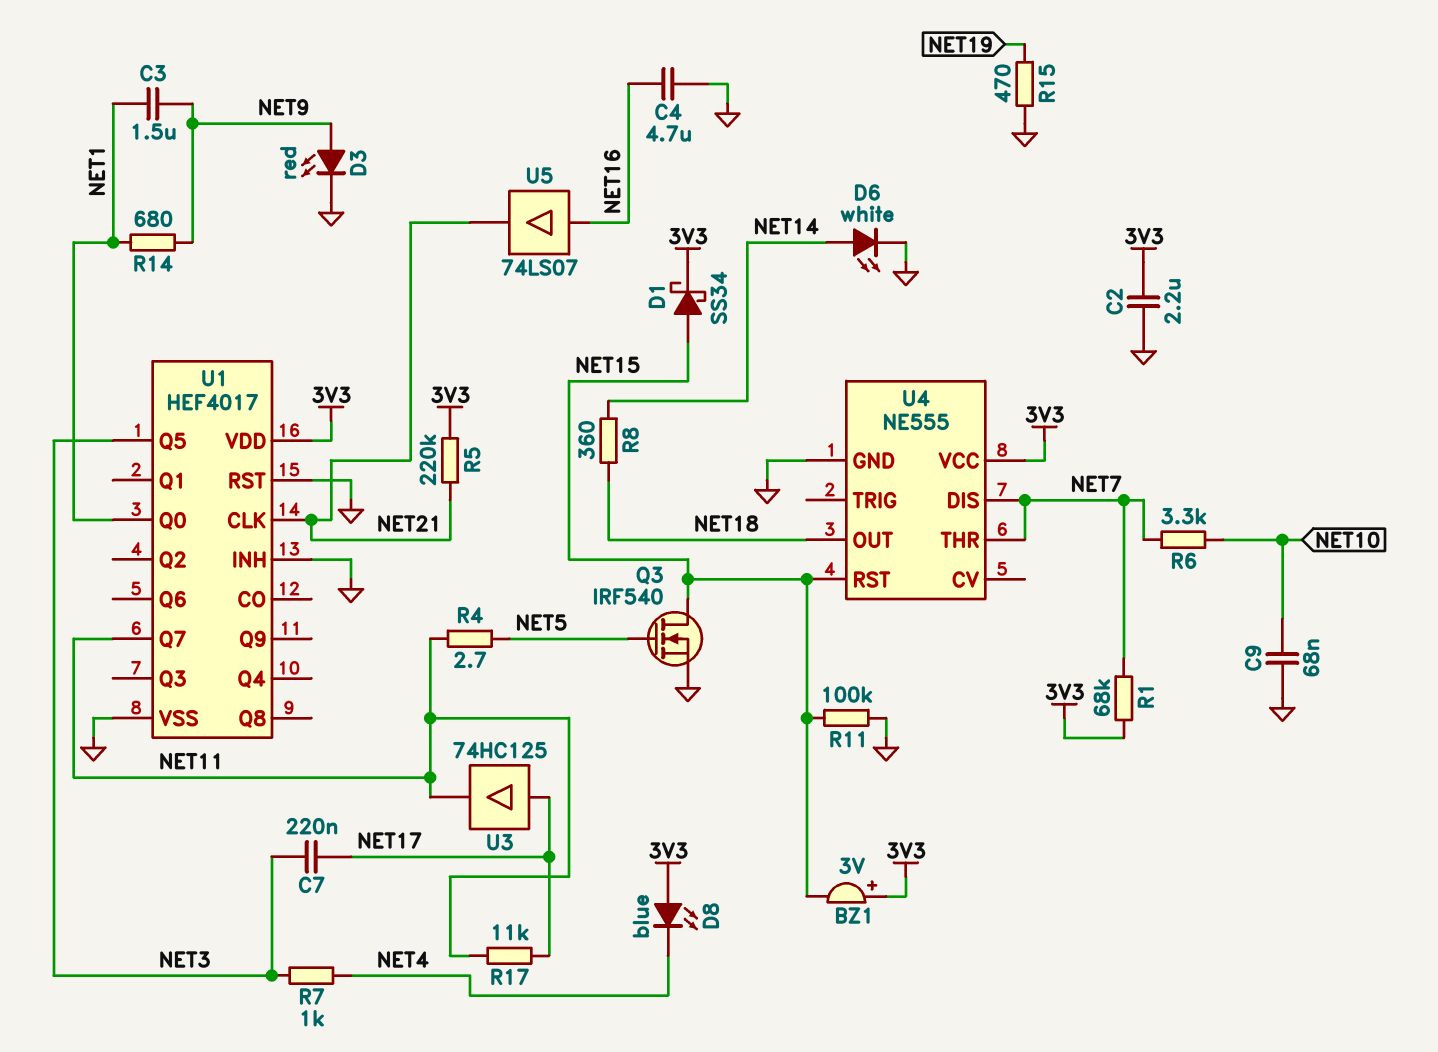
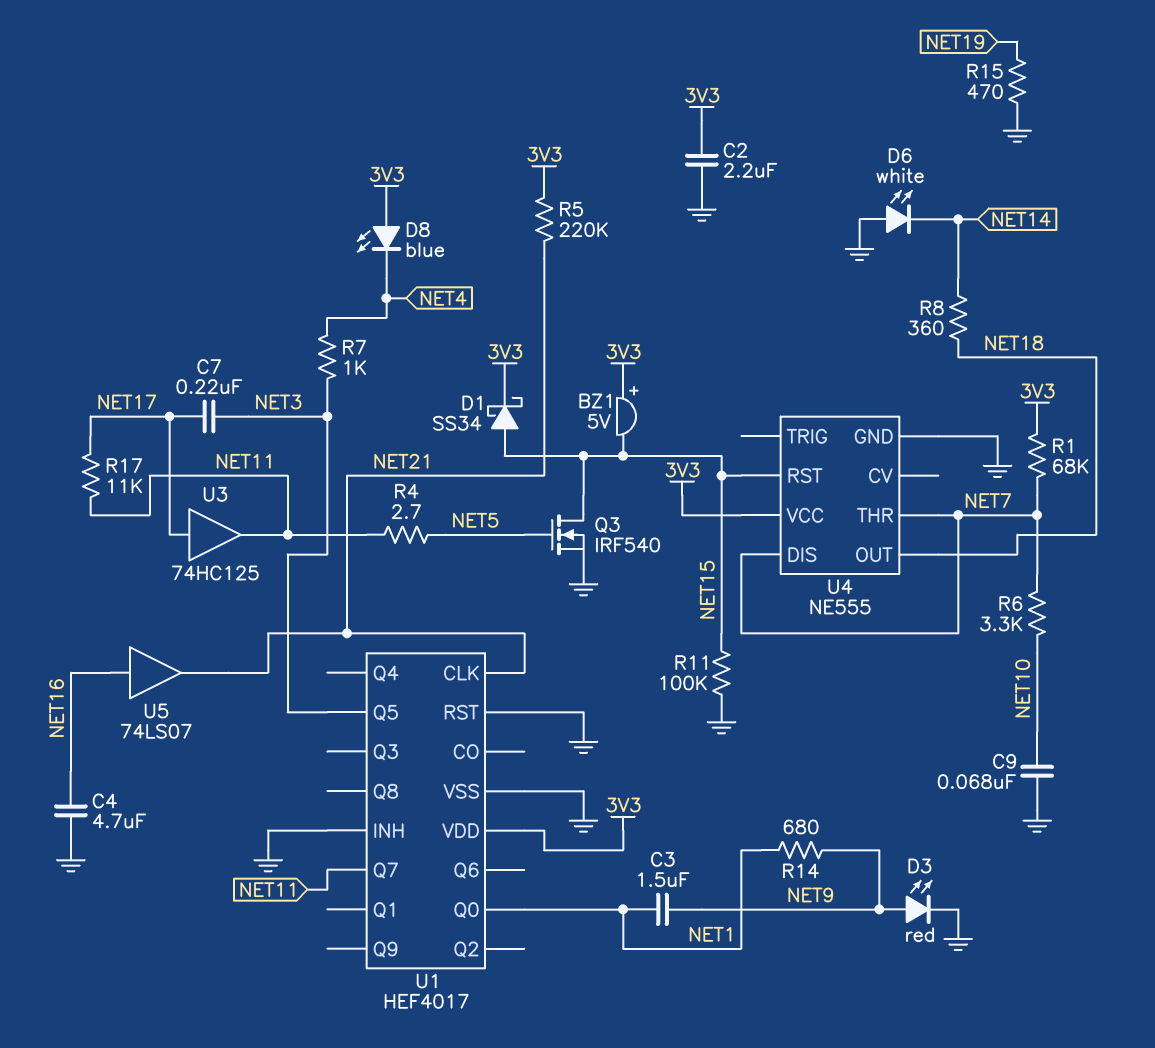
BZ1: buzzer 3V (plus 3V3, minus NET15) -> buzzer 5V (plus 3V3, minus NET15)
D6: LED white (A NET14, K GND) -> LED white (A GND, K NET14)

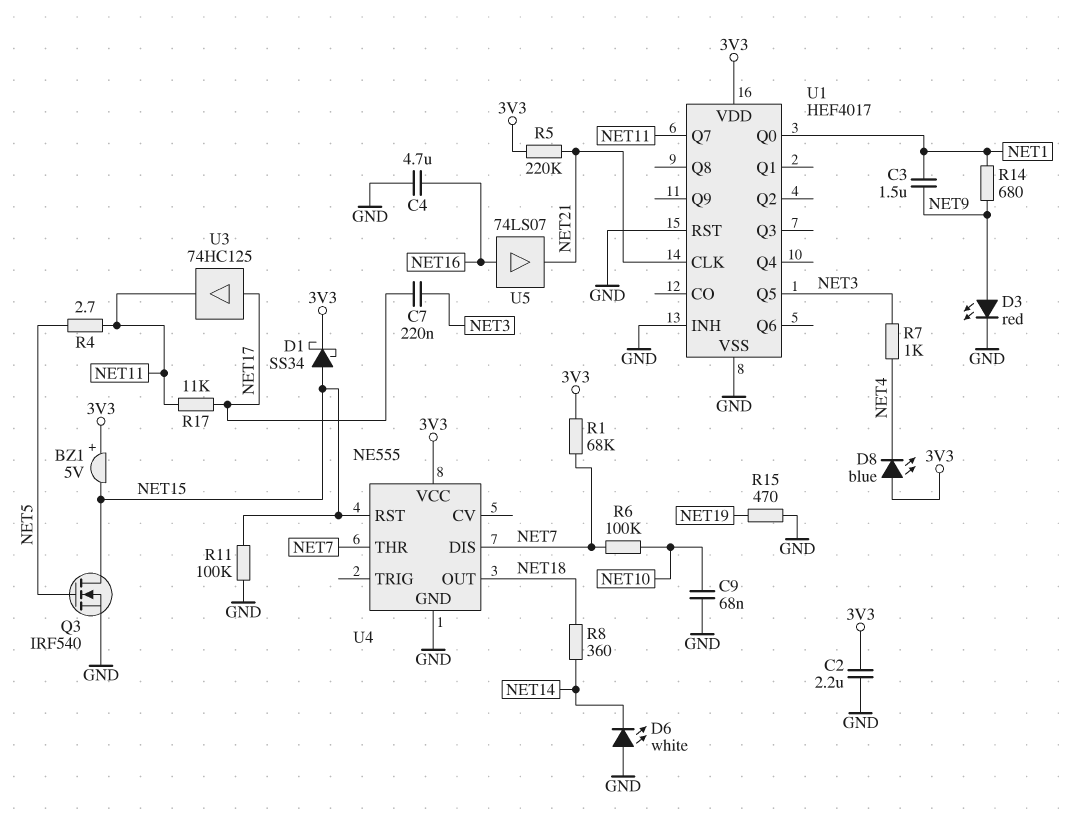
R6: 3.3k (NET7, NET10) -> 100k (NET7, NET10)

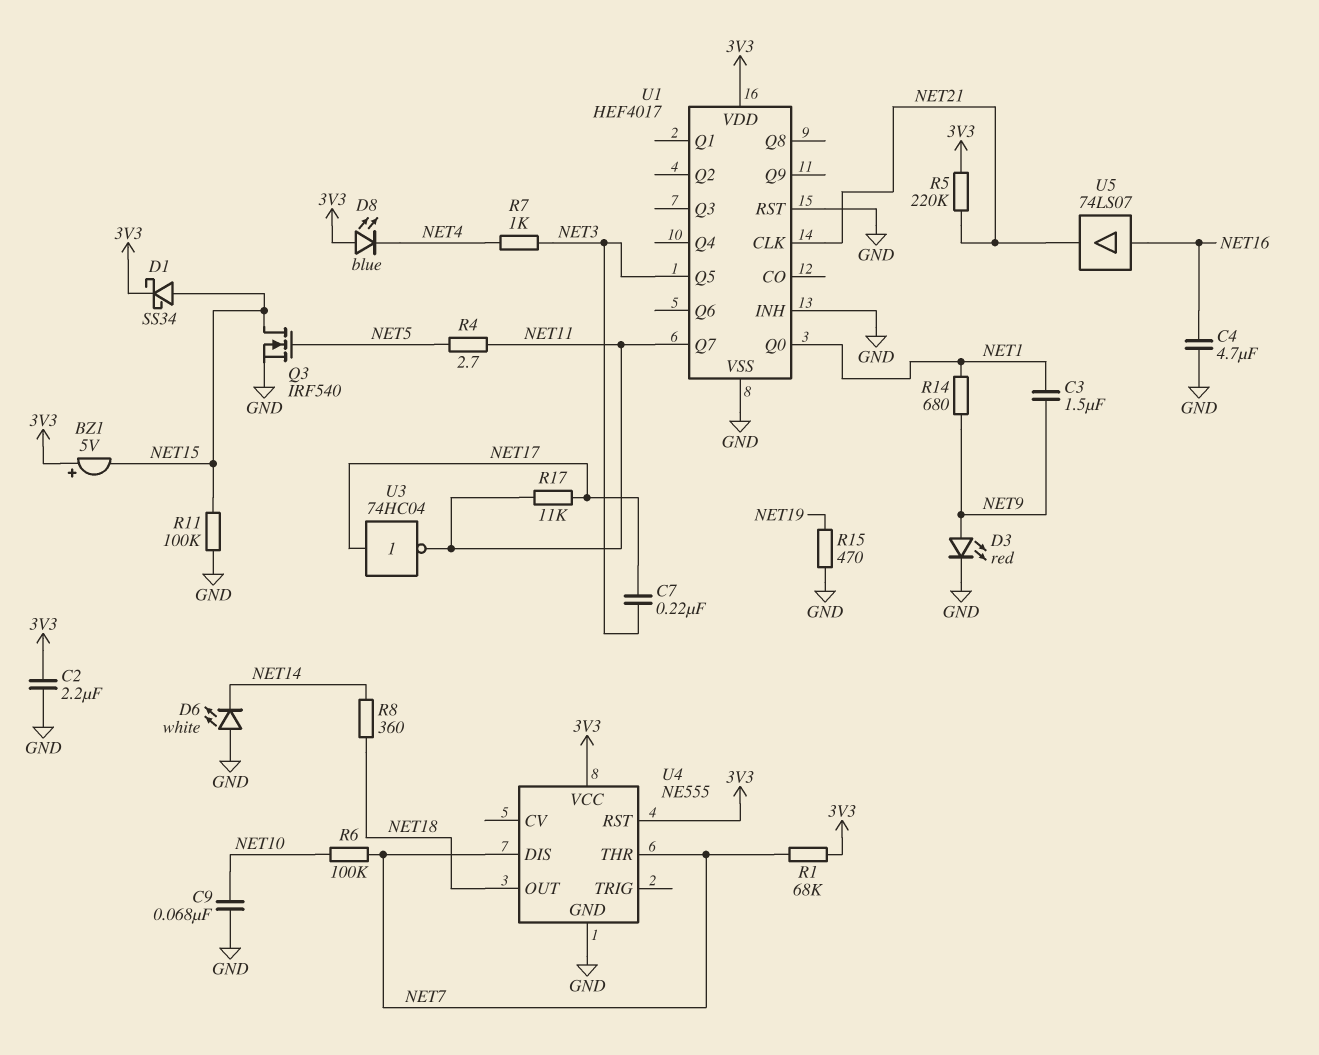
U3: buffer 74HC125 (in NET17, out NET11) -> NOT 74HC04 (in NET17, out NET11)
U4 pin RST: NET15 -> 3V3

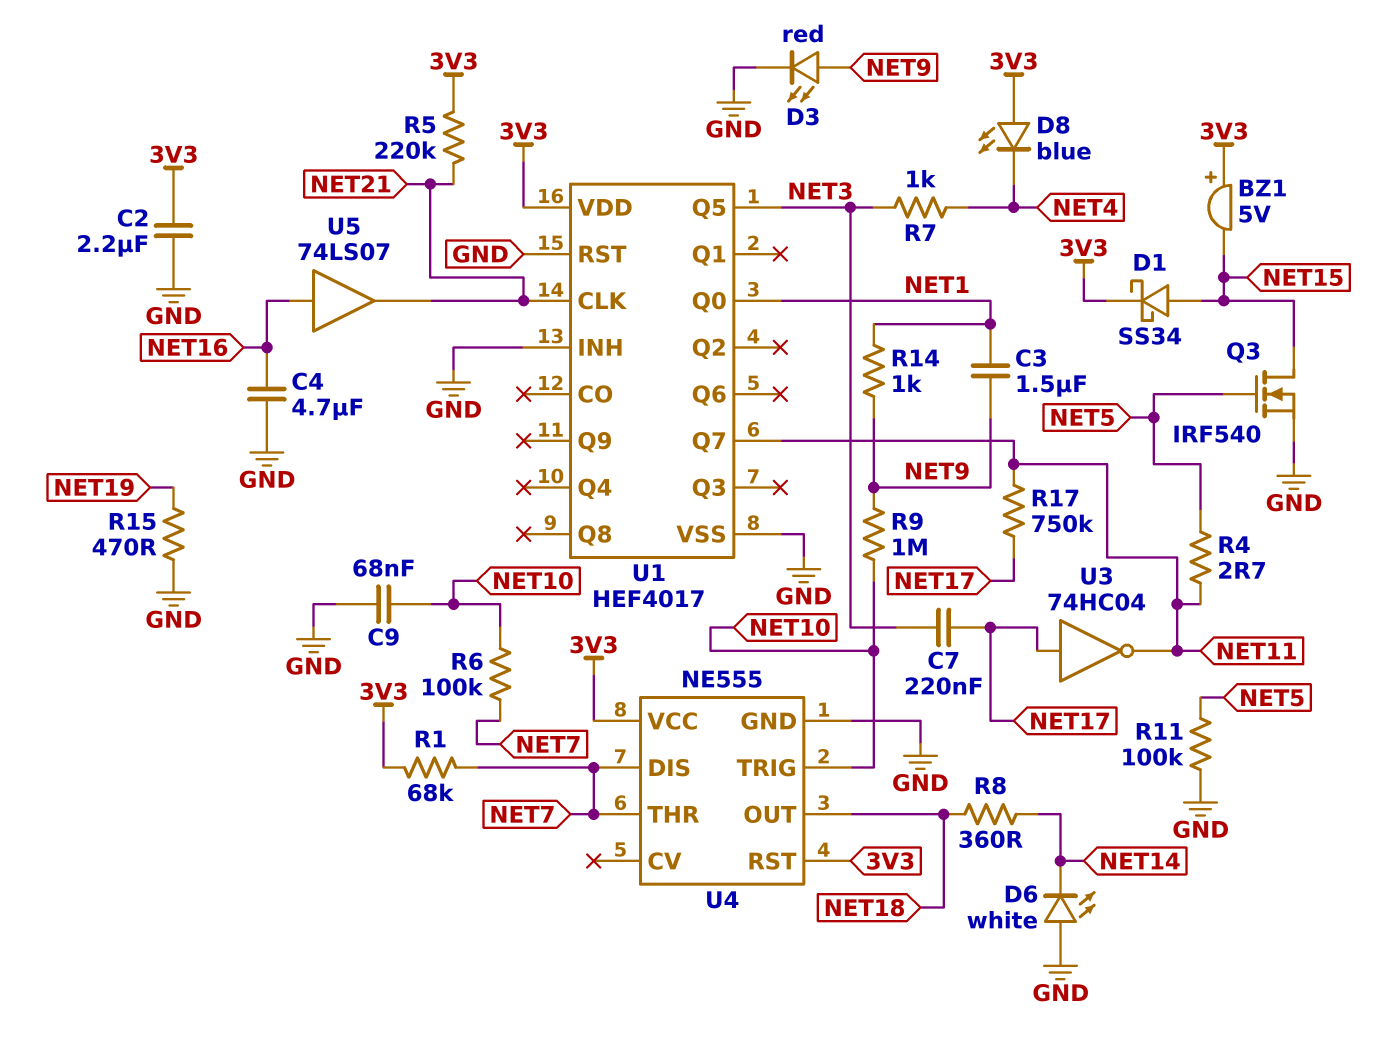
R9: none -> 1M (NET9, NET10)
R11: 100k (GND, NET15) -> 100k (GND, NET5)
R14: 680 (NET1, NET9) -> 1k (NET1, NET9)
R17: 11k (NET11, NET17) -> 750k (NET11, NET17)
U4 pin TRIG: none -> NET10

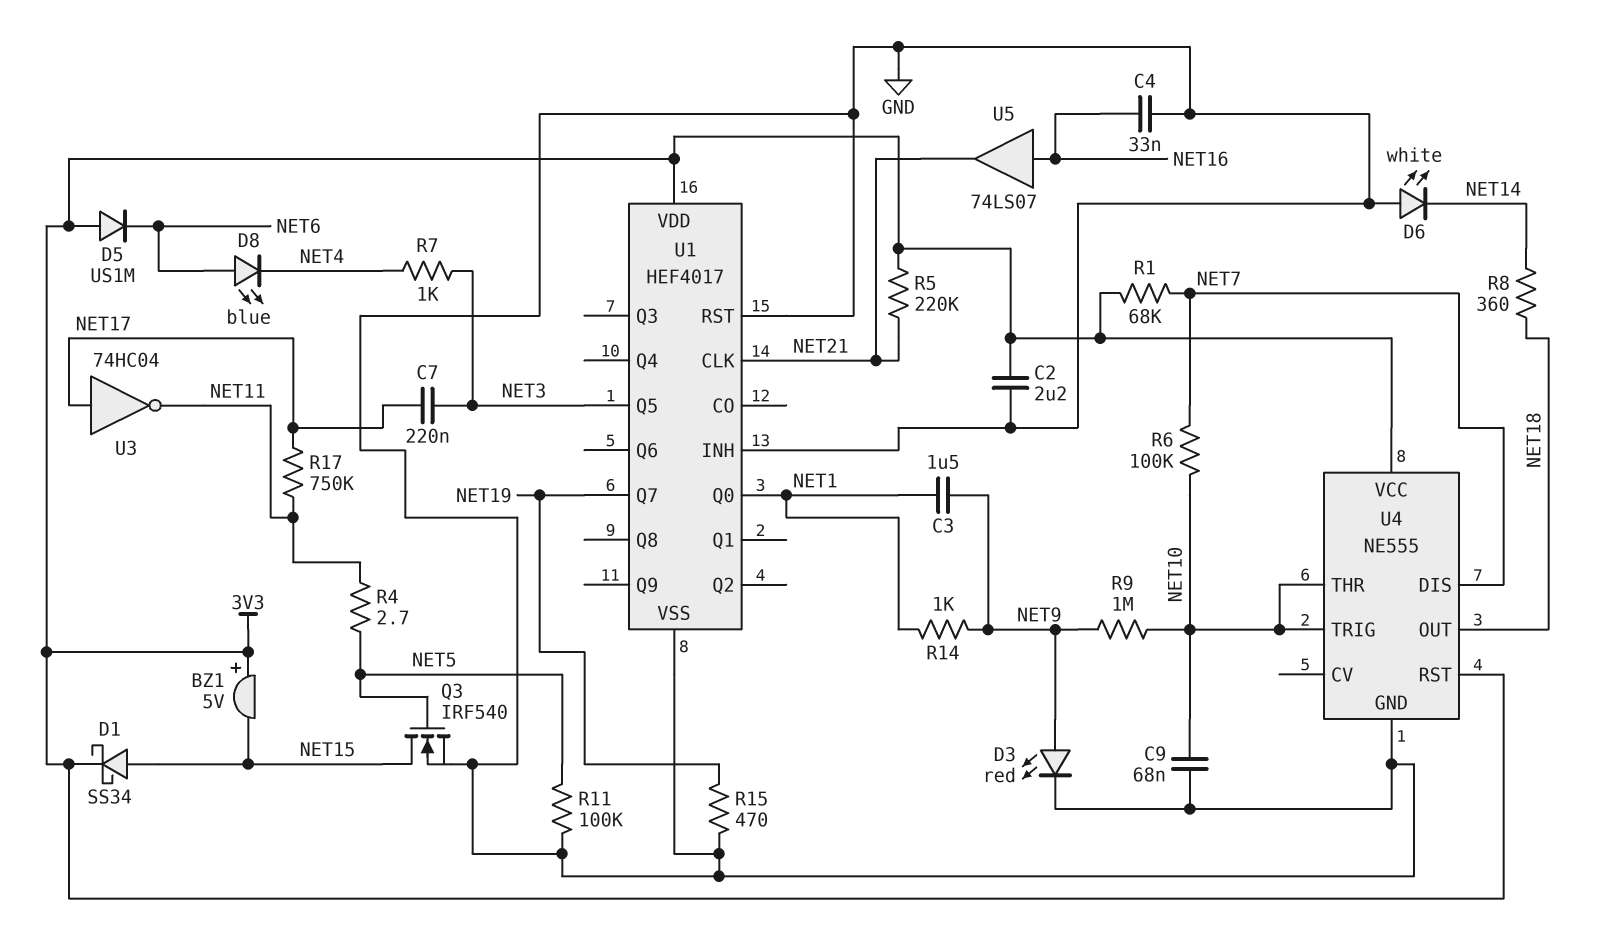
C4: 4.7uF (GND, NET16) -> 33nF (GND, NET16)
D5: none -> diode US1M (A 3V3, K NET6)
D8: LED blue (A 3V3, K NET4) -> LED blue (A NET6, K NET4)
U1 pin Q7: NET11 -> NET19
U4 pin THR: NET7 -> NET10

